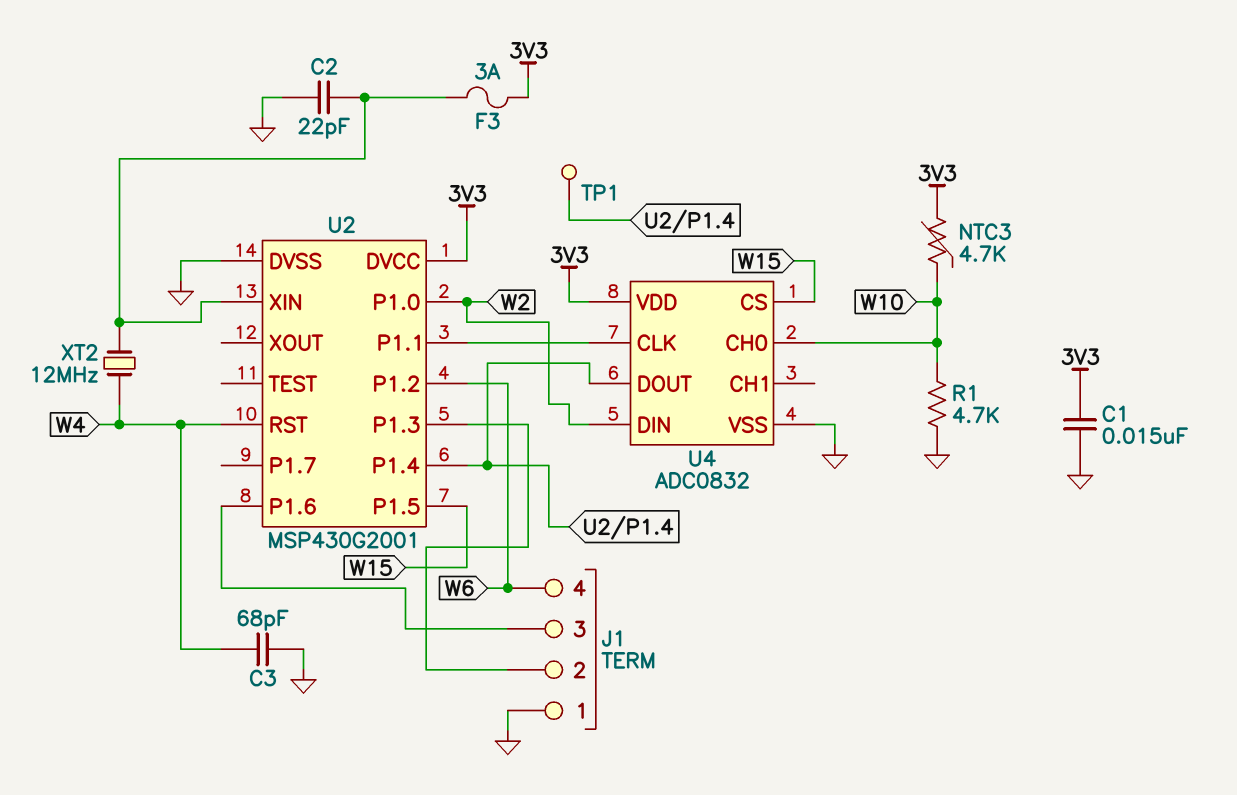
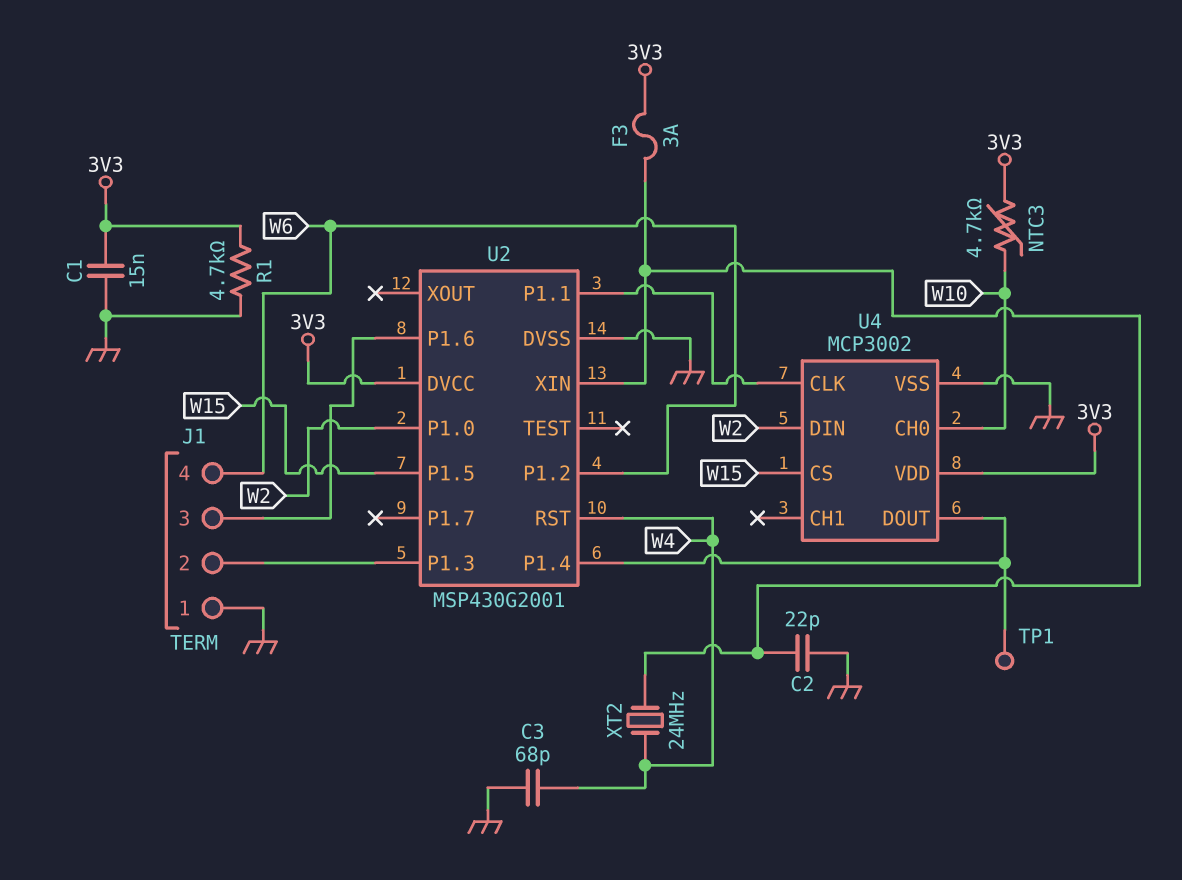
R1: 4.7k (GND, W10) -> 4.7k (3V3, GND)
U4: ADC0832 -> MCP3002
XT2: 12MHz (U2/XIN, W4) -> 24MHz (U2/XIN, W4)

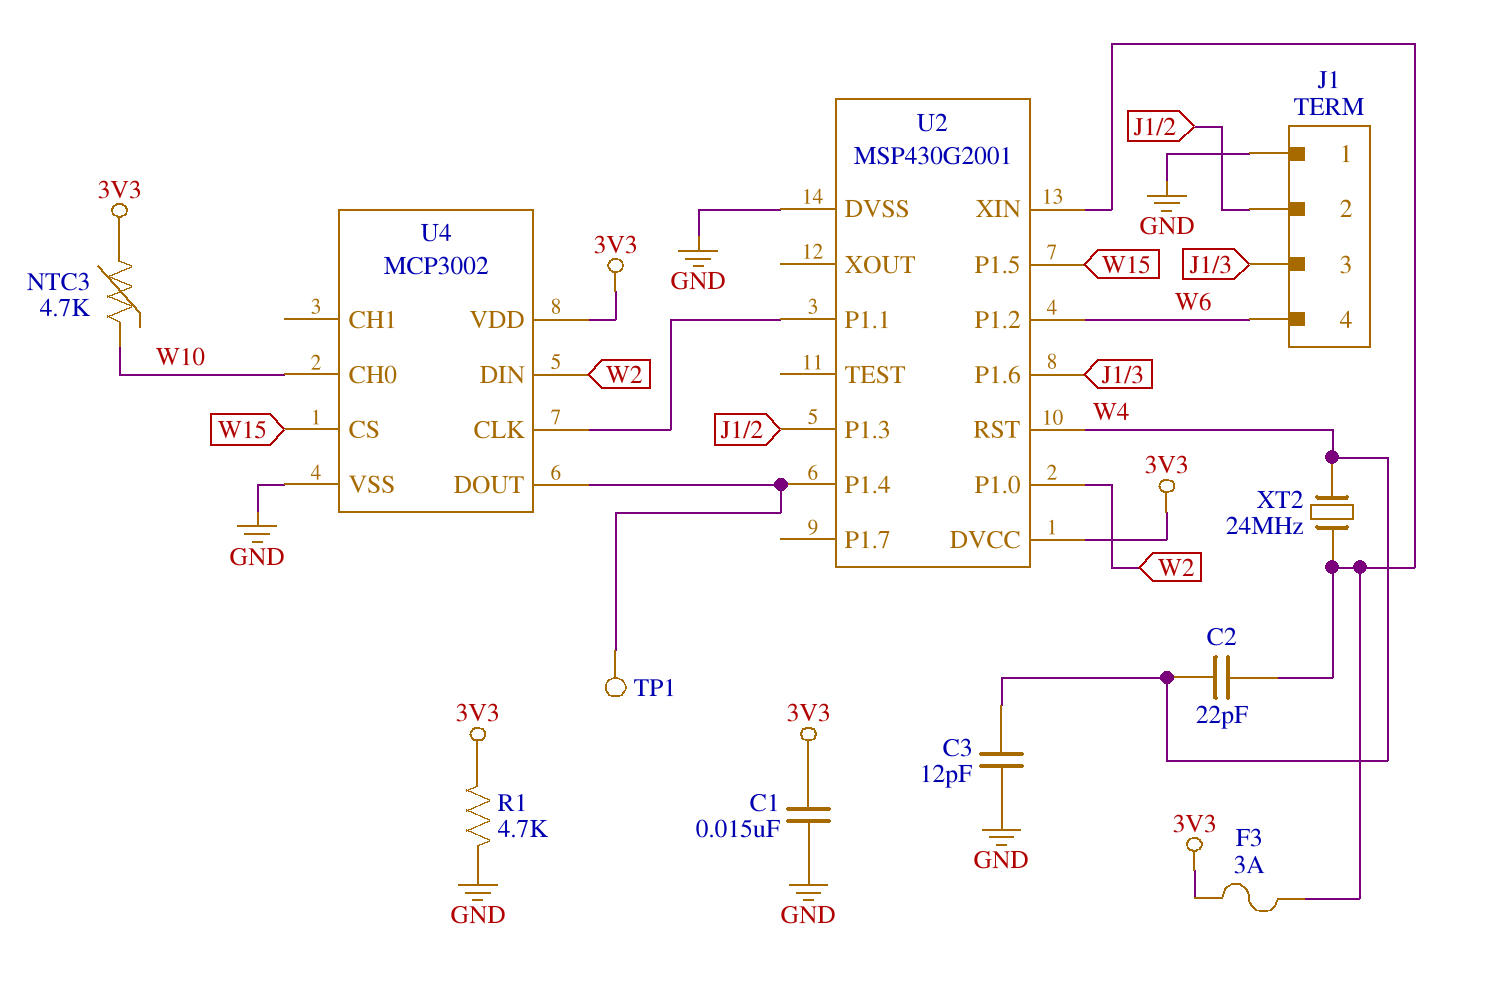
C2: 22pF (GND, U2/XIN) -> 22pF (U2/XIN, W4)
C3: 68pF (GND, W4) -> 12pF (GND, W4)

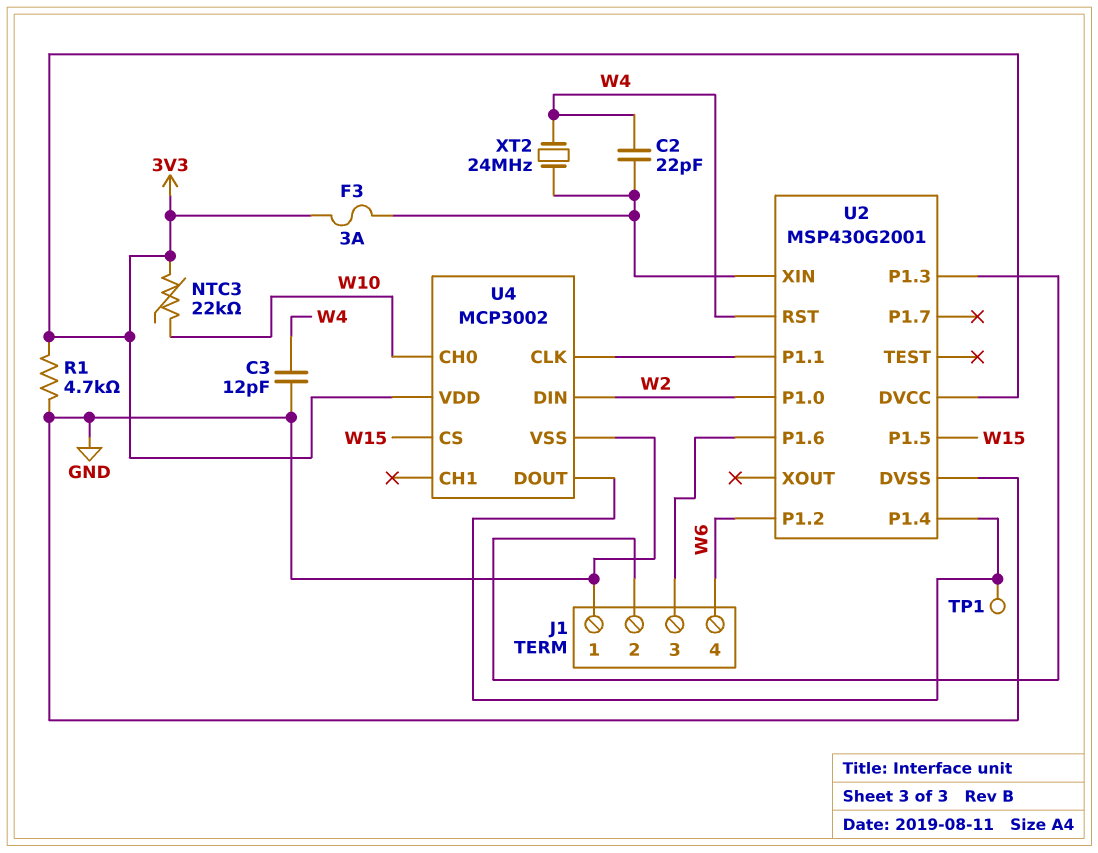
C1: 15nF (3V3, GND) -> none
NTC3: 4.7k (3V3, W10) -> 22k (3V3, W10)

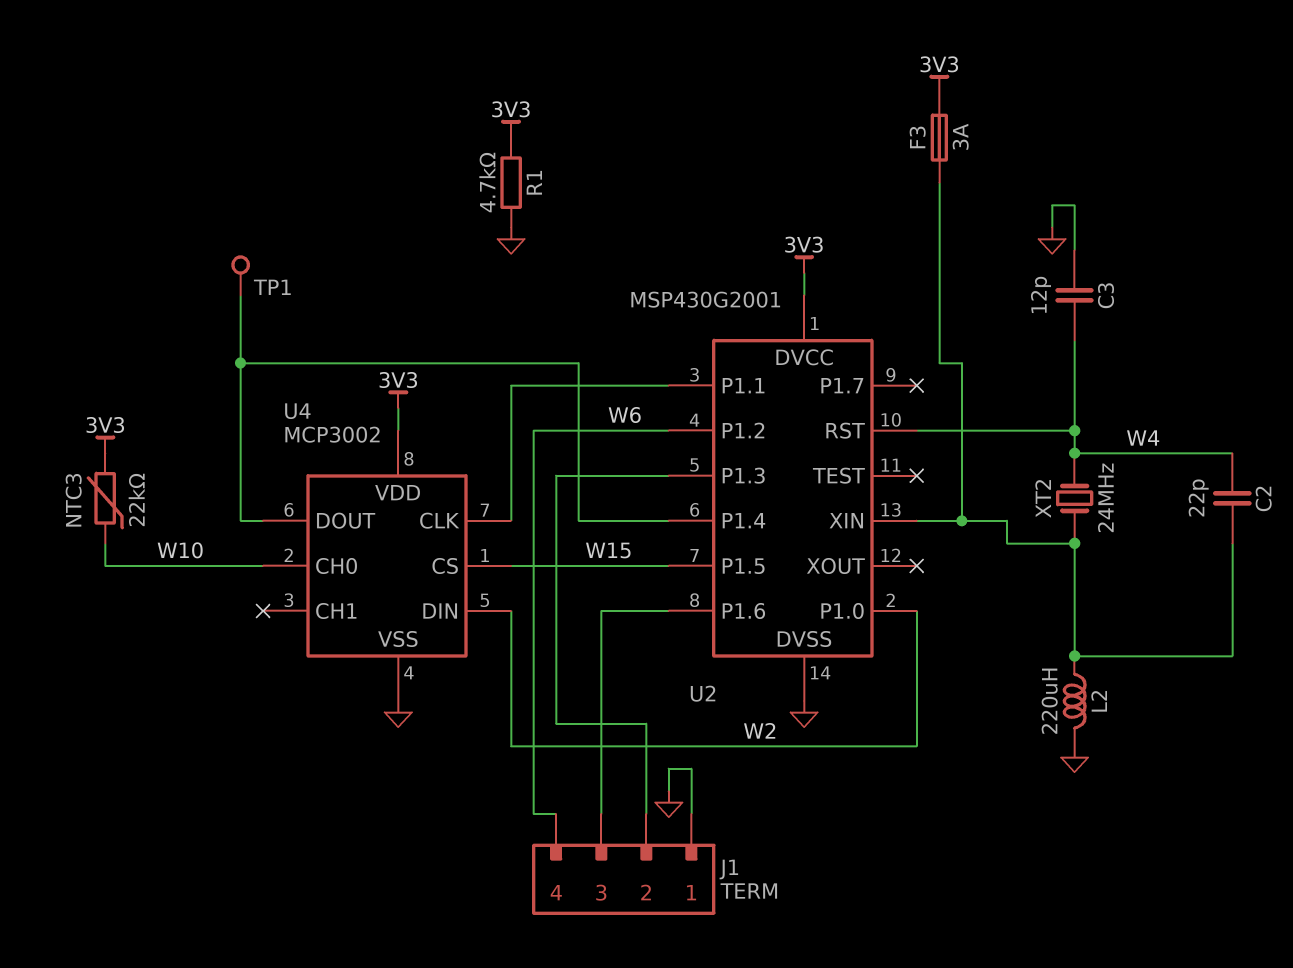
L2: none -> 220uH (GND, U2/XIN)

